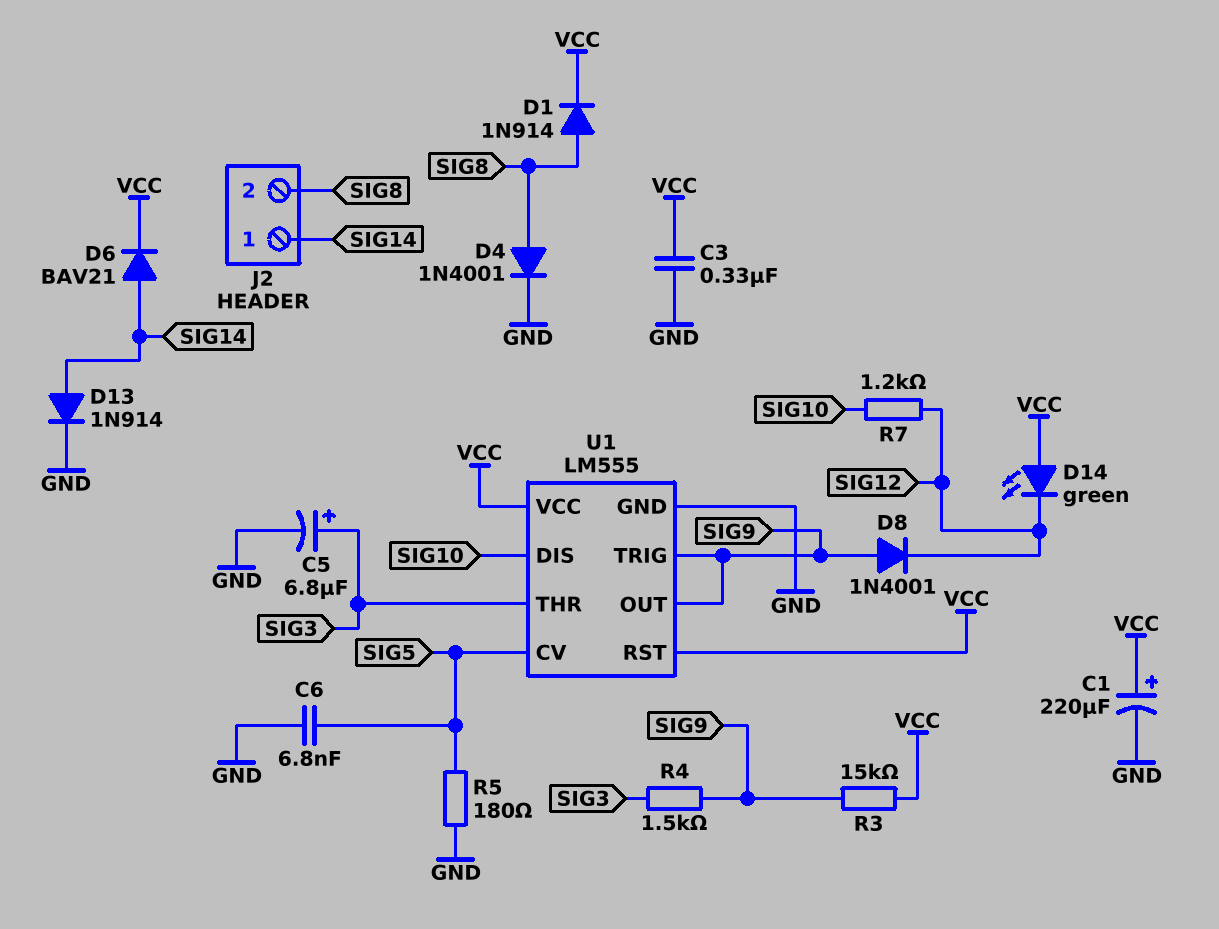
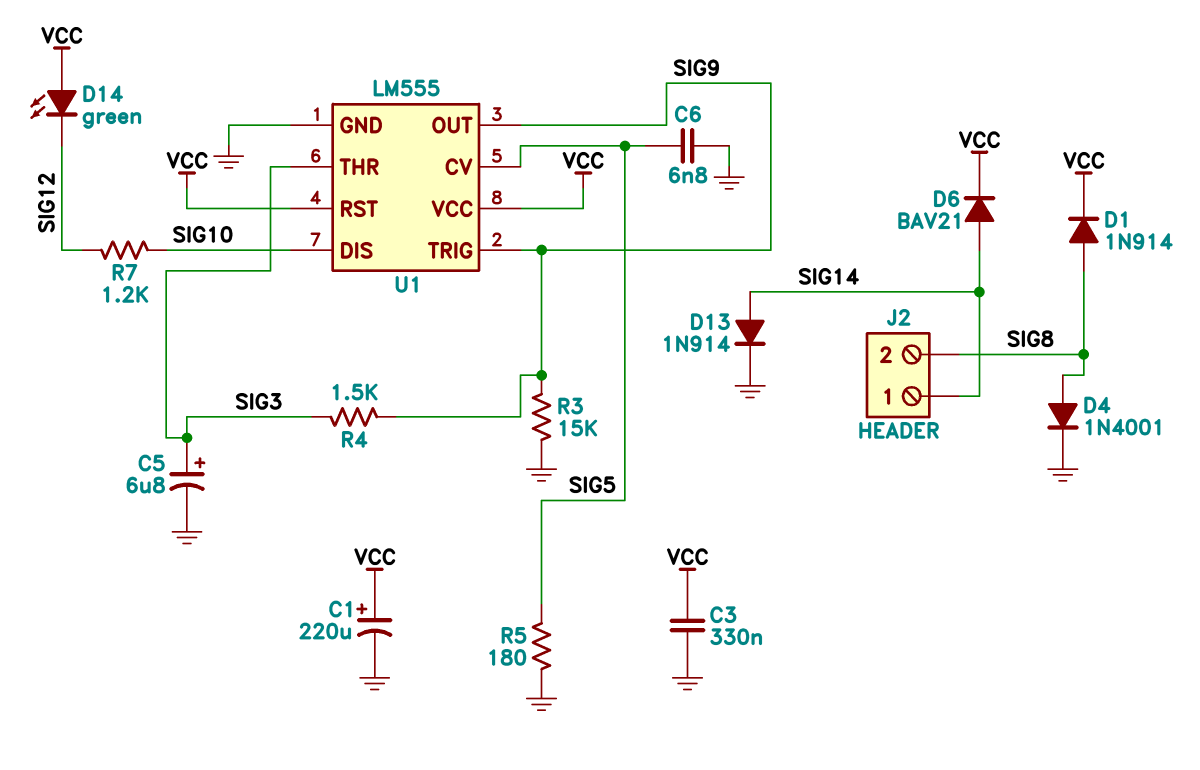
D8: diode 1N4001 (A SIG9, K SIG12) -> none
R3: 15k (SIG9, VCC) -> 15k (GND, SIG9)

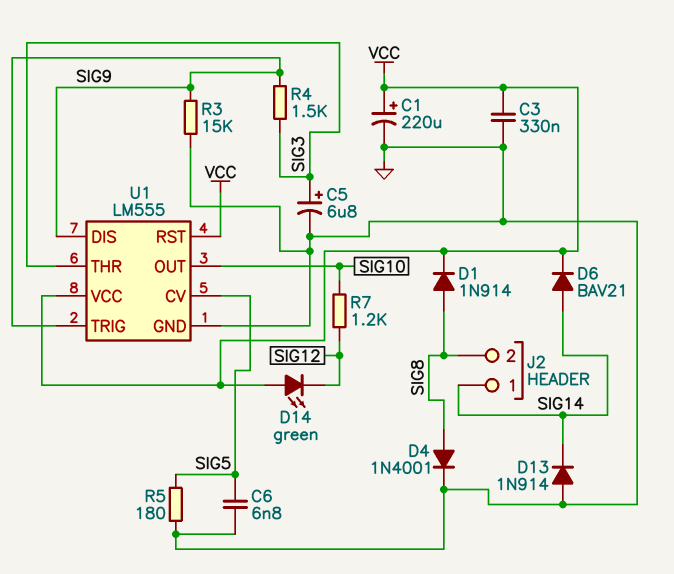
D13: diode 1N914 (A SIG14, K GND) -> diode 1N914 (A GND, K SIG14)
U1 pin DIS: SIG10 -> SIG9
U1 pin OUT: SIG9 -> SIG10

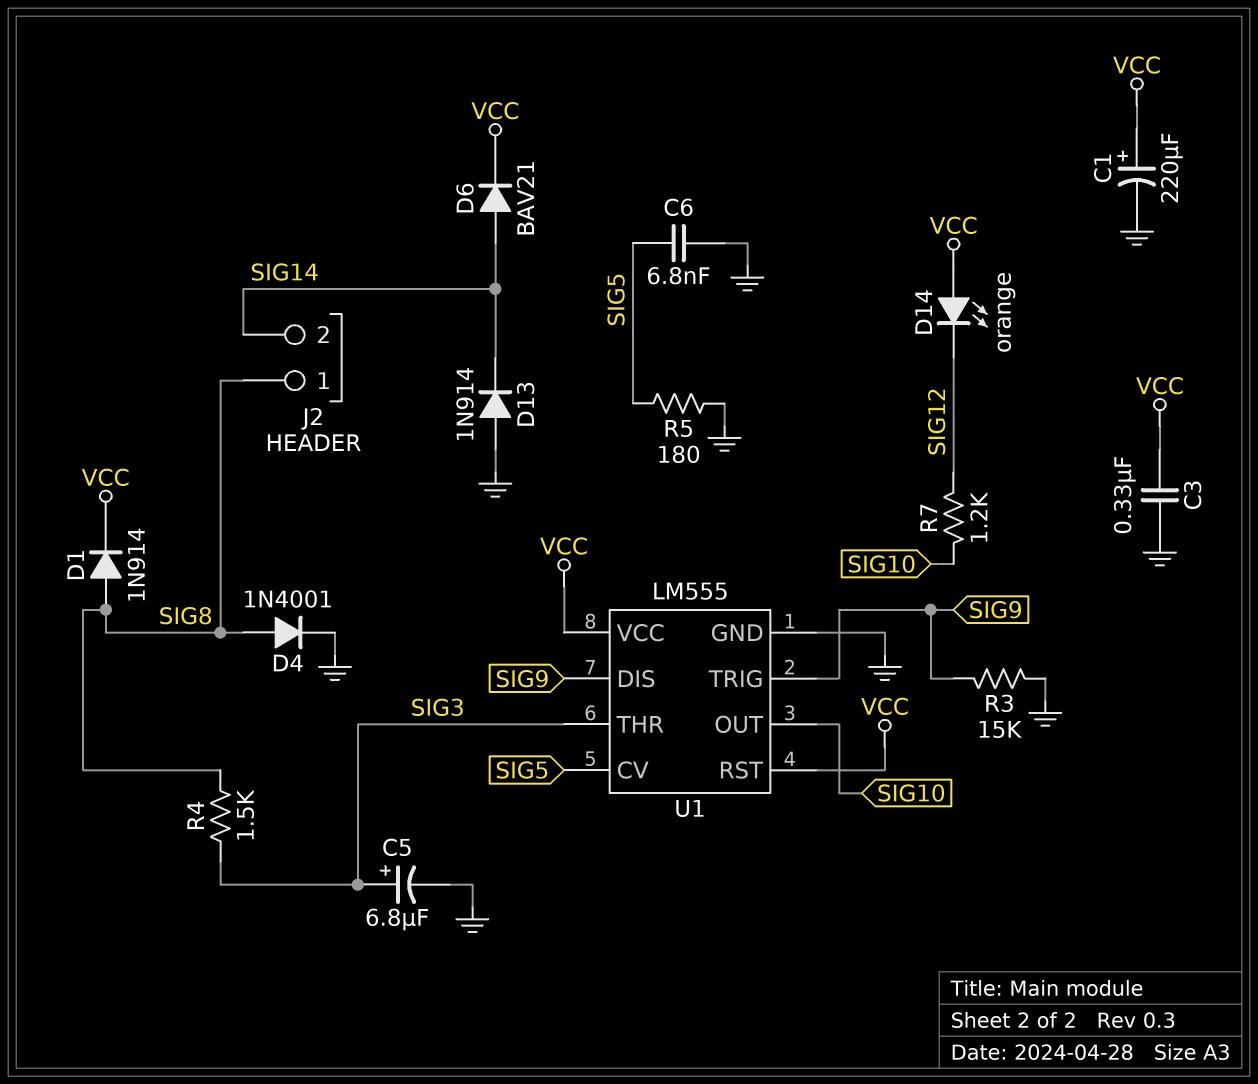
D14: LED green (A VCC, K SIG12) -> LED orange (A VCC, K SIG12)
J2 pin 1: SIG14 -> SIG8
J2 pin 2: SIG8 -> SIG14
R4: 1.5k (SIG3, SIG9) -> 1.5k (SIG3, SIG8)

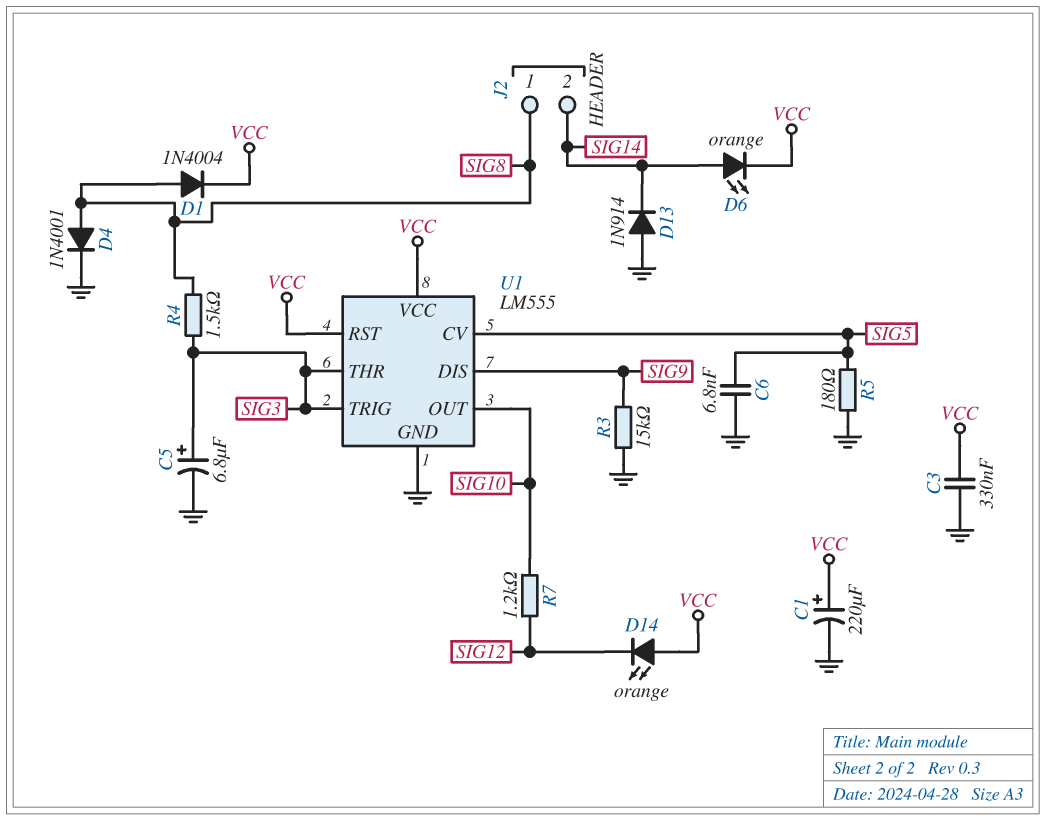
D1: diode 1N914 (A SIG8, K VCC) -> diode 1N4004 (A SIG8, K VCC)
D6: diode BAV21 (A SIG14, K VCC) -> LED orange (A SIG14, K VCC)
U1 pin TRIG: SIG9 -> SIG3

